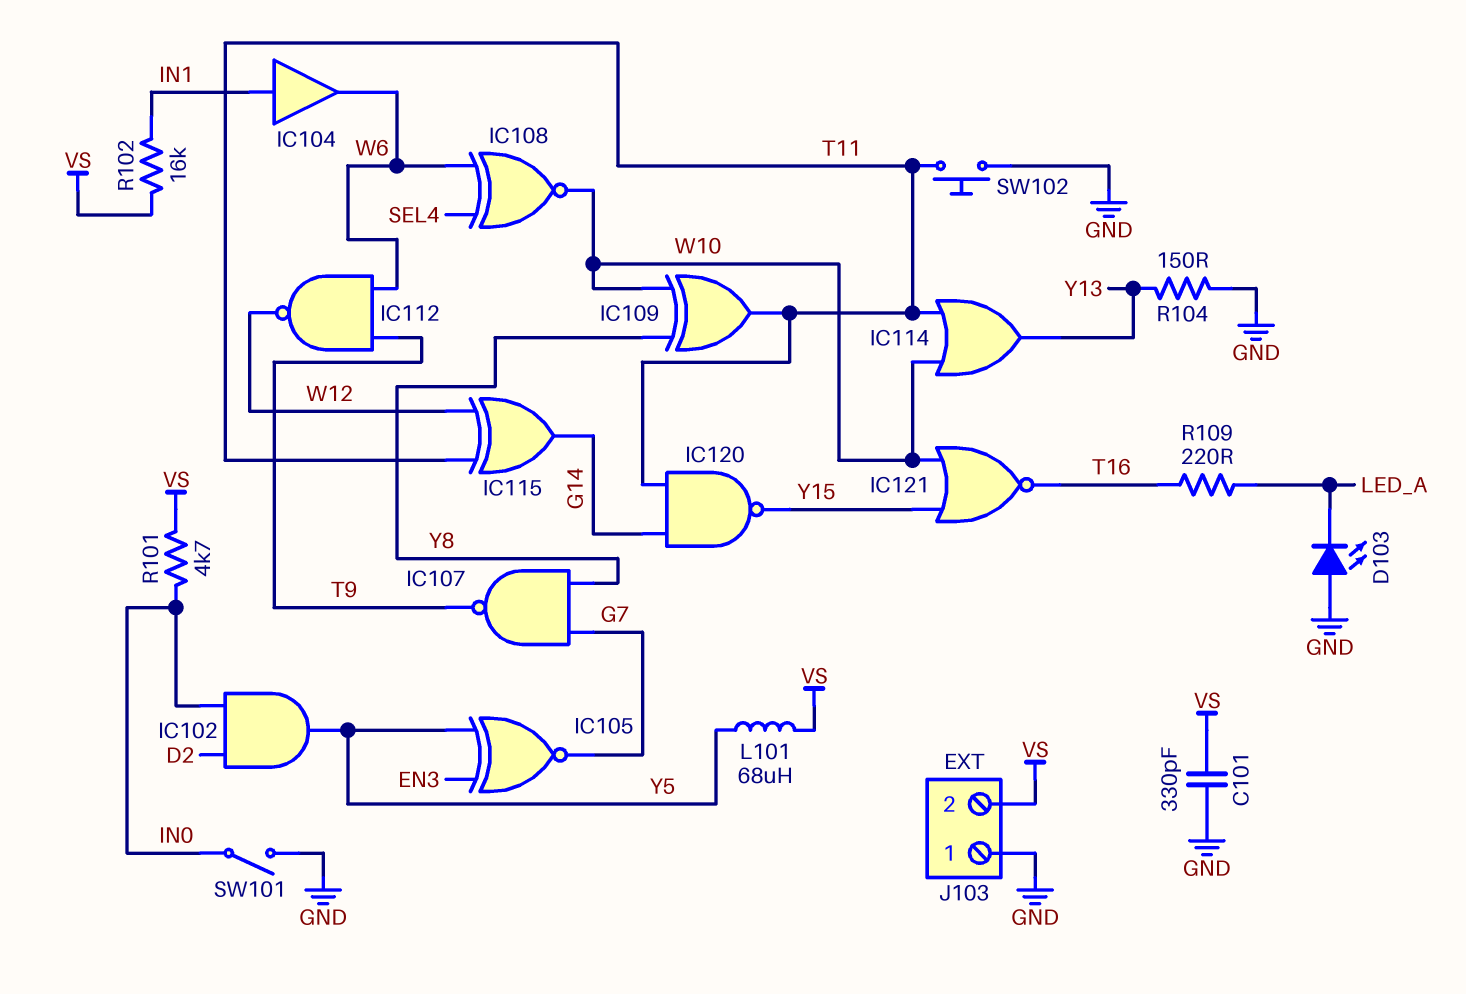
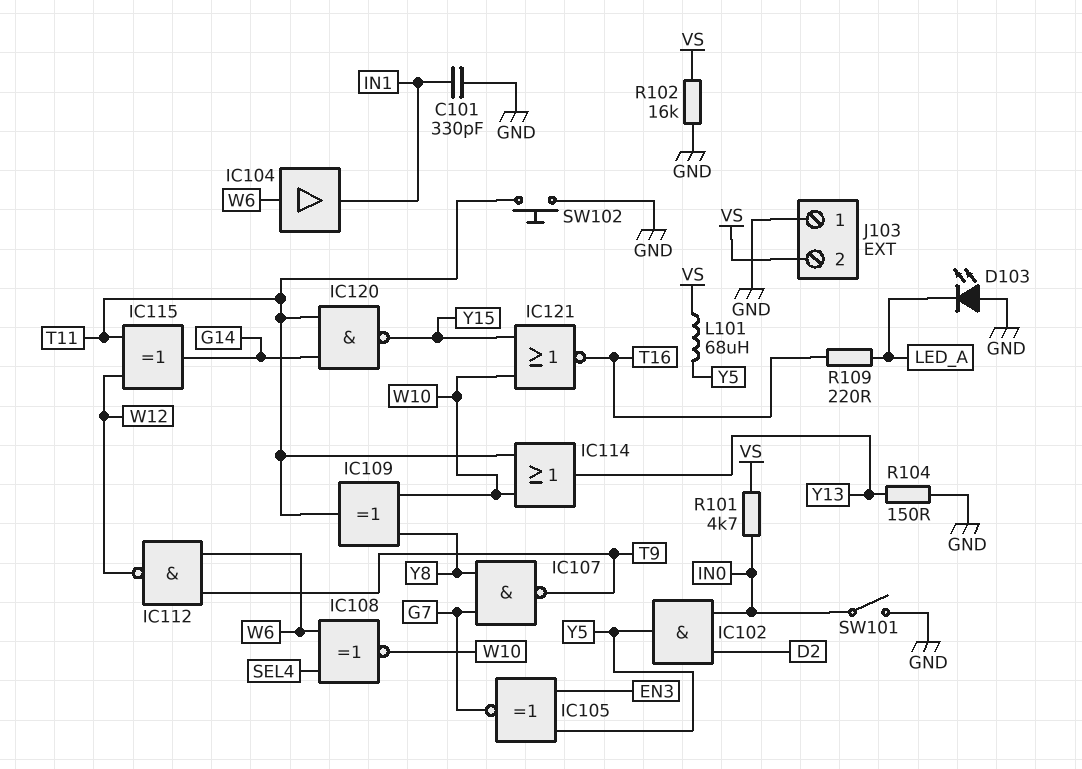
C101: 330pF (GND, VS) -> 330pF (GND, IN1)
IC104: buffer (in IN1, out W6) -> buffer (in W6, out IN1)
R102: 16k (IN1, VS) -> 16k (GND, VS)

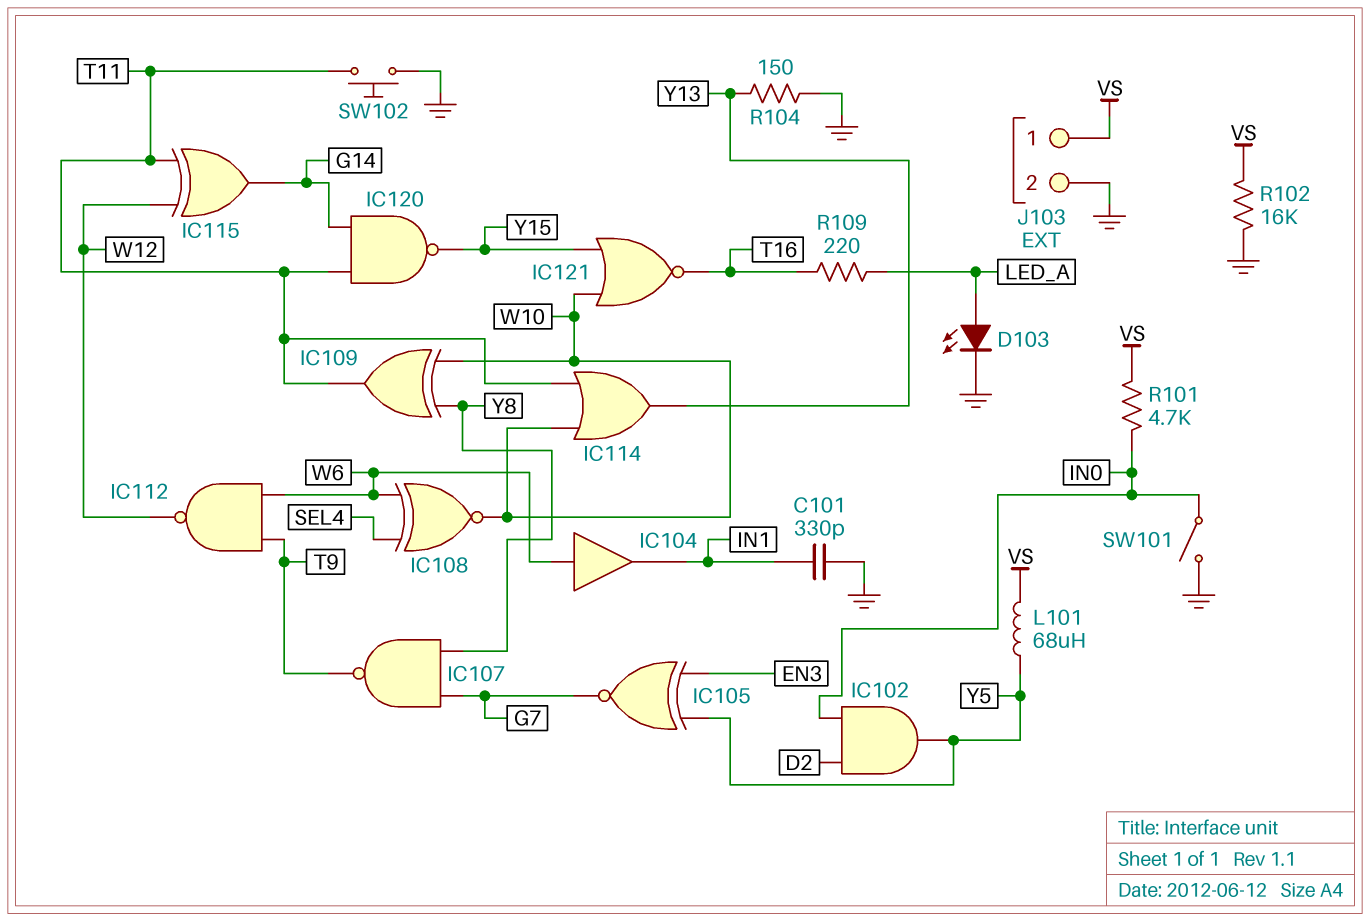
D103: LED (A GND, K LED_A) -> LED (A LED_A, K GND)
J103 pin 1: GND -> VS
J103 pin 2: VS -> GND

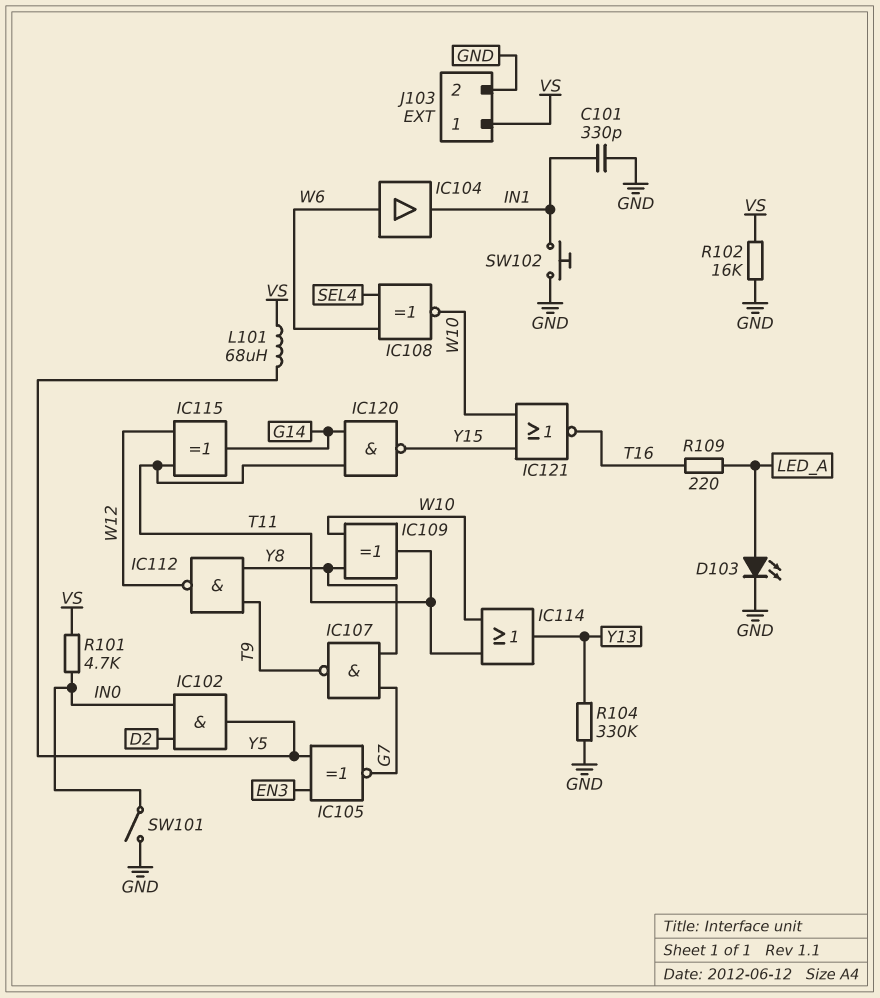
IC112: NAND (in T9, in W6, out W12) -> NAND (in T9, in Y8, out W12)
R104: 150 (GND, Y13) -> 330k (GND, Y13)
SW102: button (GND, T11) -> button (GND, IN1)

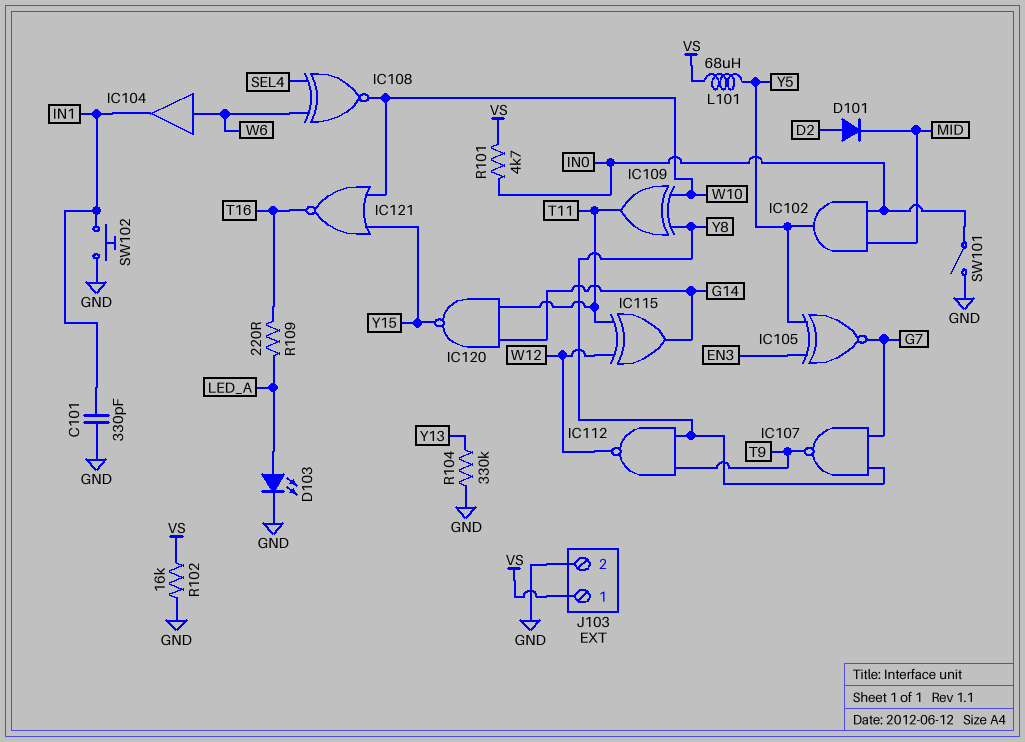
D101: none -> diode (A D2, K MID)
IC102: AND (in D2, in IN0, out Y5) -> AND (in IN0, in MID, out Y5)
IC114: OR (in T11, in W10, out Y13) -> none

